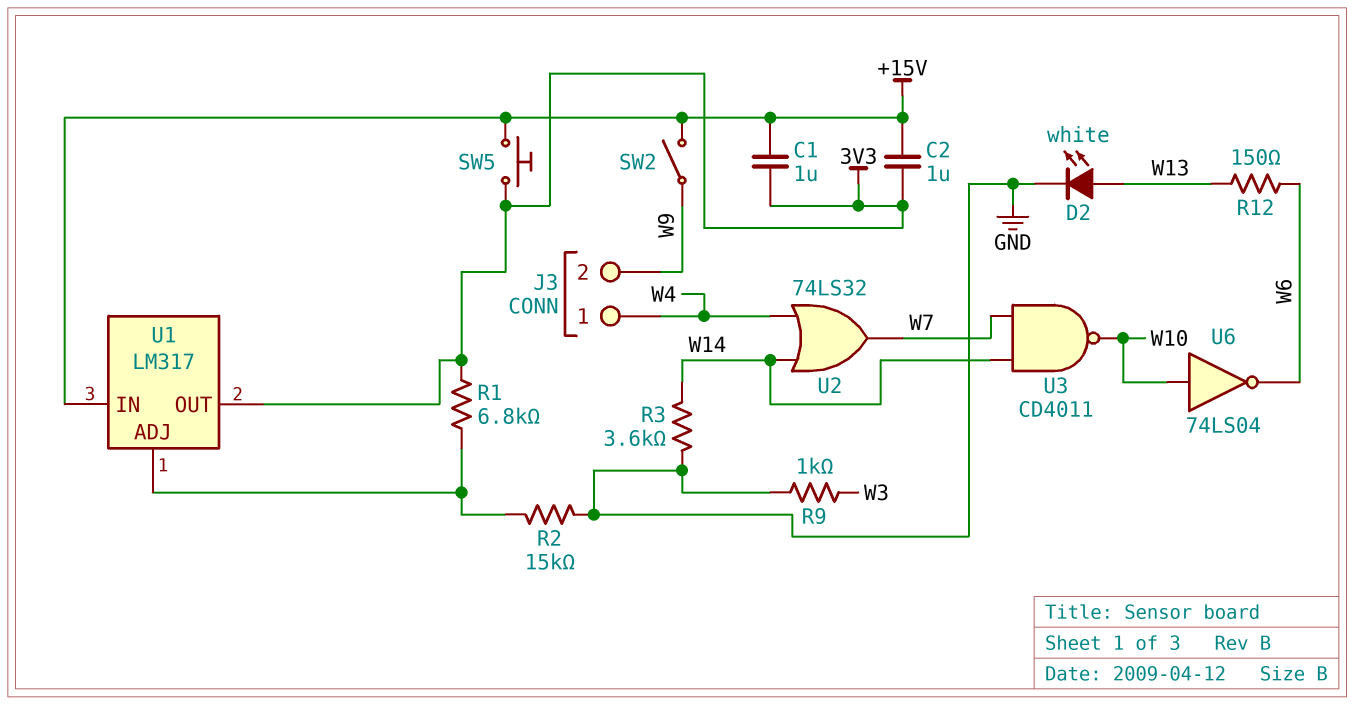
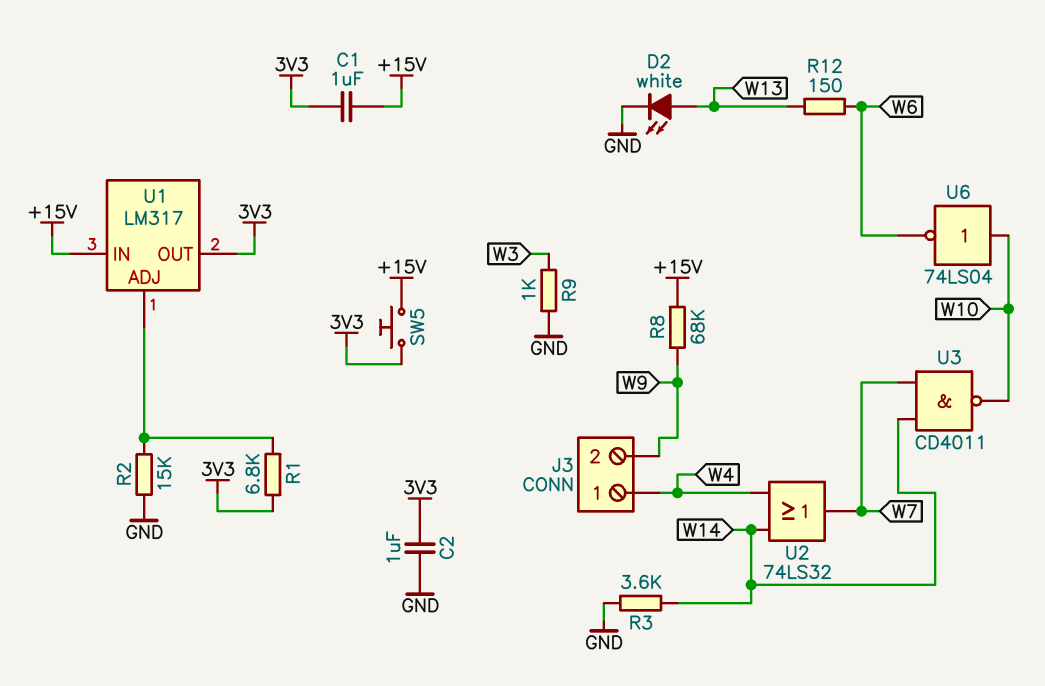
C2: 1uF (+15V, 3V3) -> 1uF (3V3, GND)
R8: none -> 68k (+15V, W9)
SW2: switch (+15V, W9) -> none

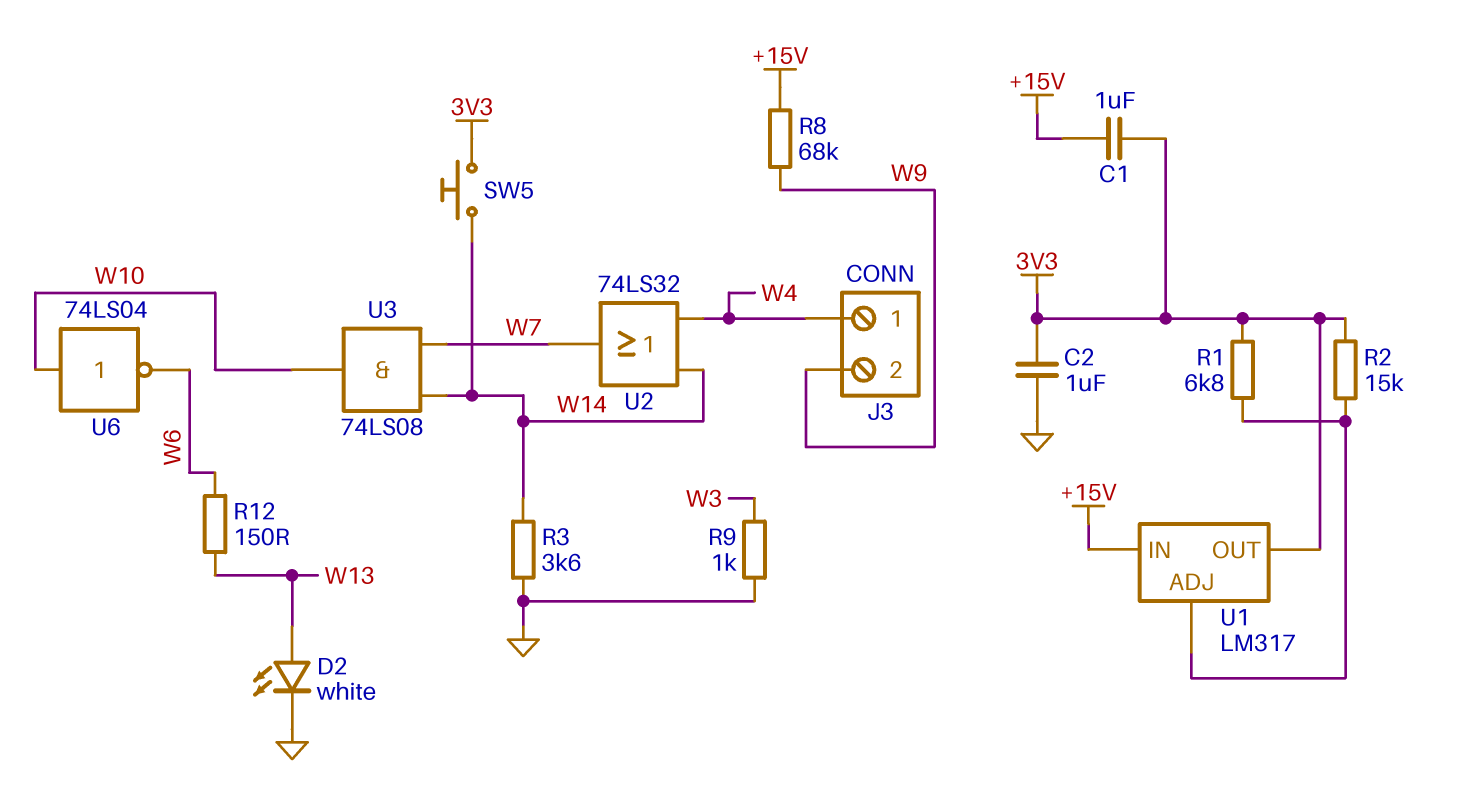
R2: 15k (GND, U1/ADJ) -> 15k (3V3, U1/ADJ)
SW5: button (+15V, 3V3) -> button (3V3, W14)
U3: NAND CD4011 (in W7, in W14, out W10) -> AND 74LS08 (in W7, in W14, out W10)

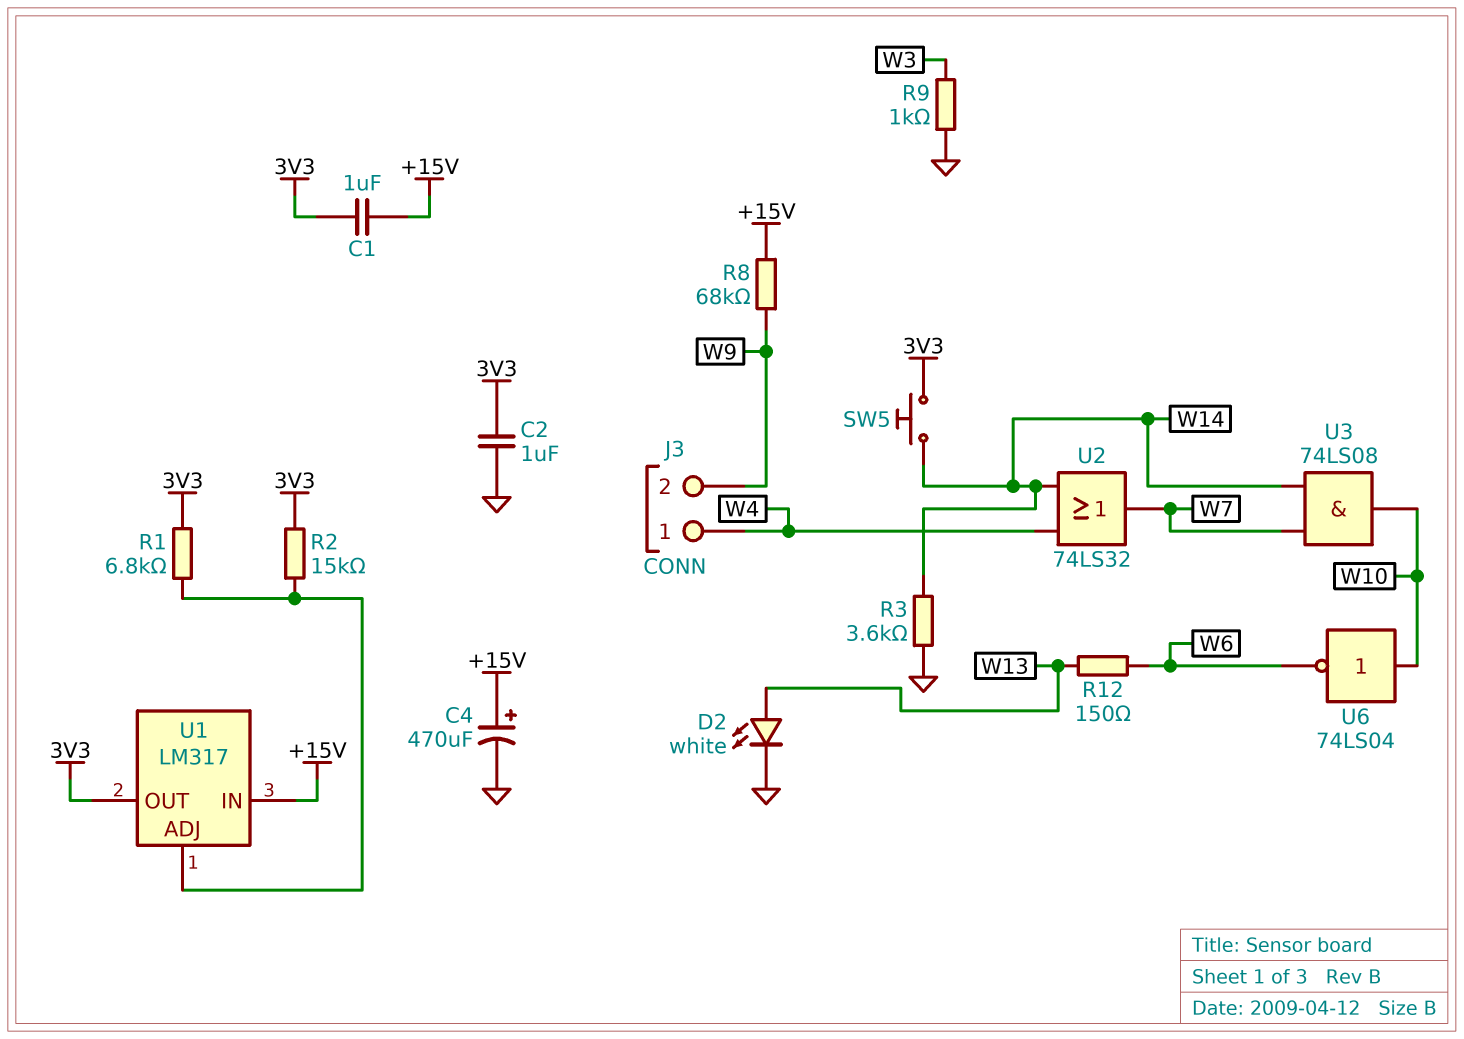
C4: none -> 470uF (plus +15V, minus GND)

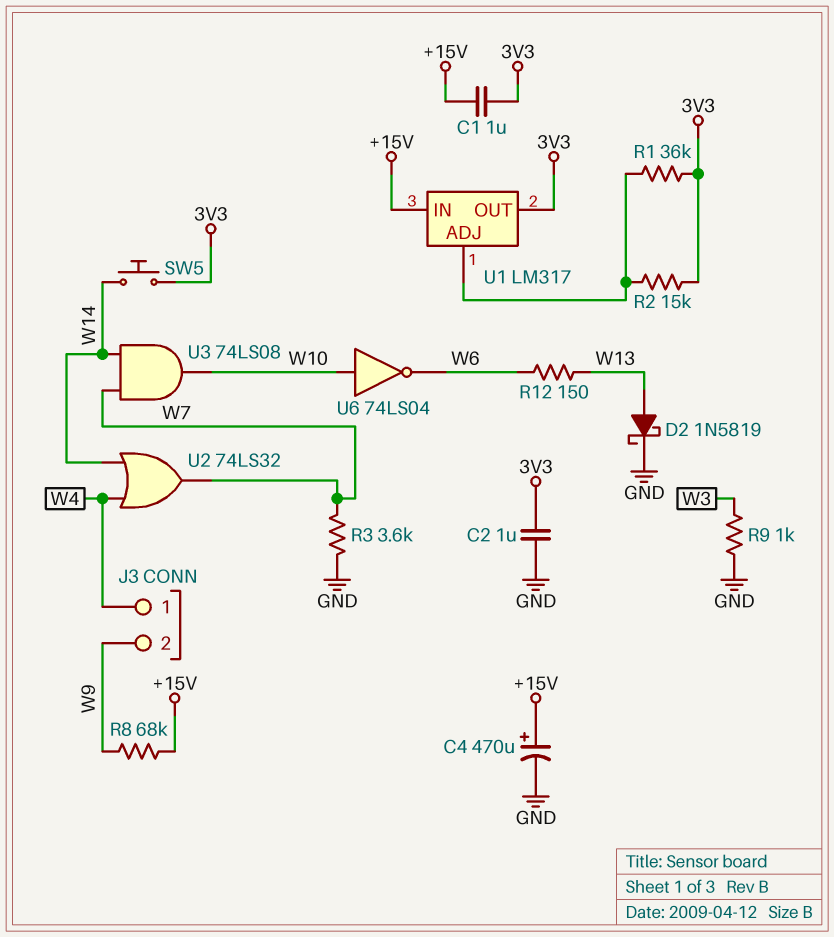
D2: LED white (A W13, K GND) -> schottky 1N5819 (A W13, K GND)
R1: 6.8k (3V3, U1/ADJ) -> 36k (3V3, U1/ADJ)
R3: 3.6k (GND, W14) -> 3.6k (GND, W7)

